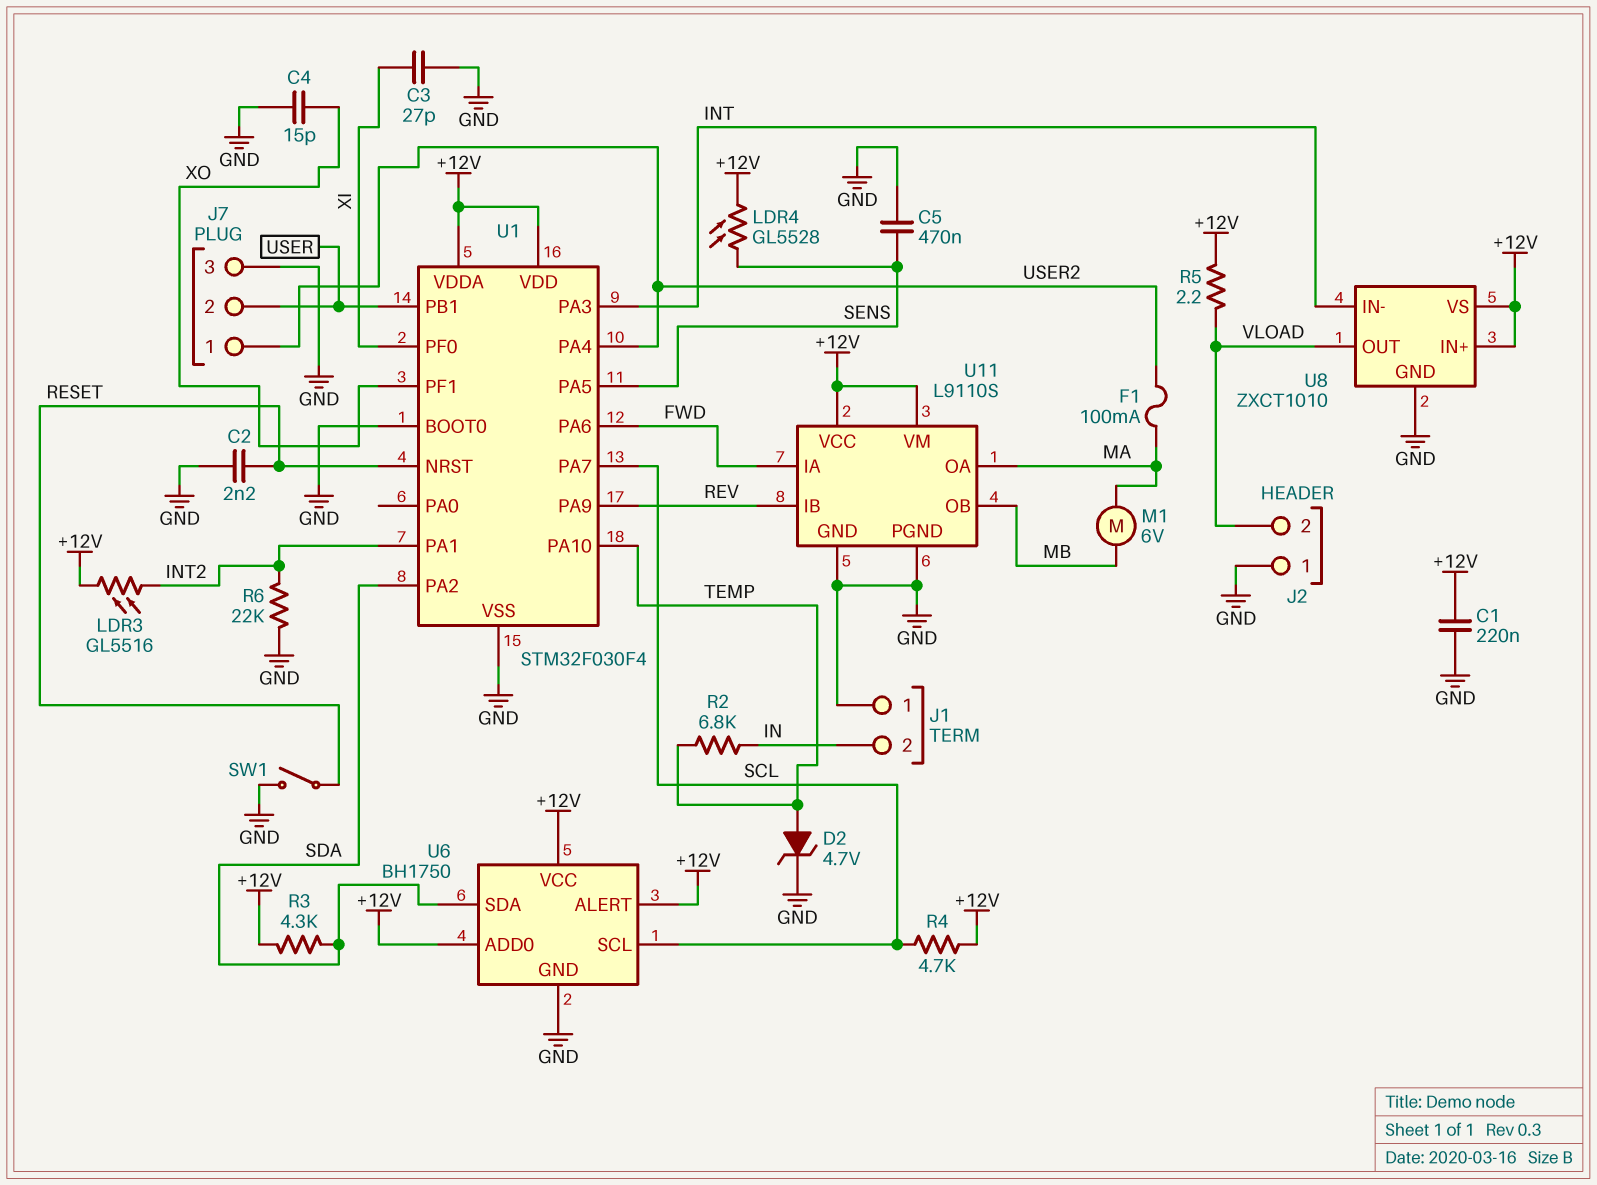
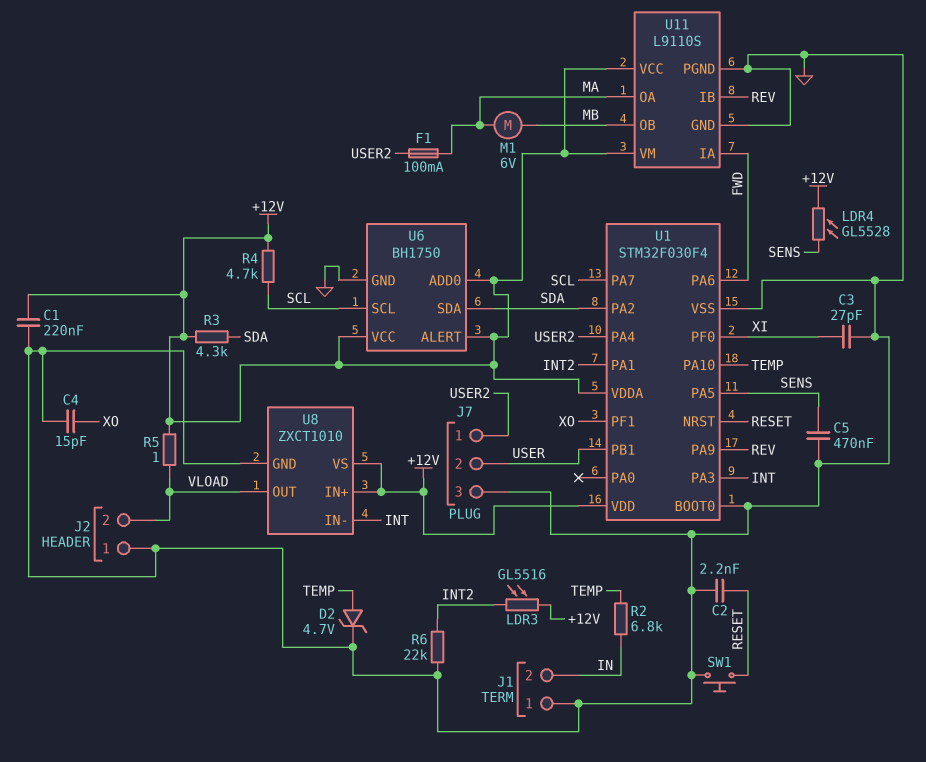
R5: 2.2 (+12V, VLOAD) -> 1 (+12V, VLOAD)
SW1: switch (GND, RESET) -> button (GND, RESET)

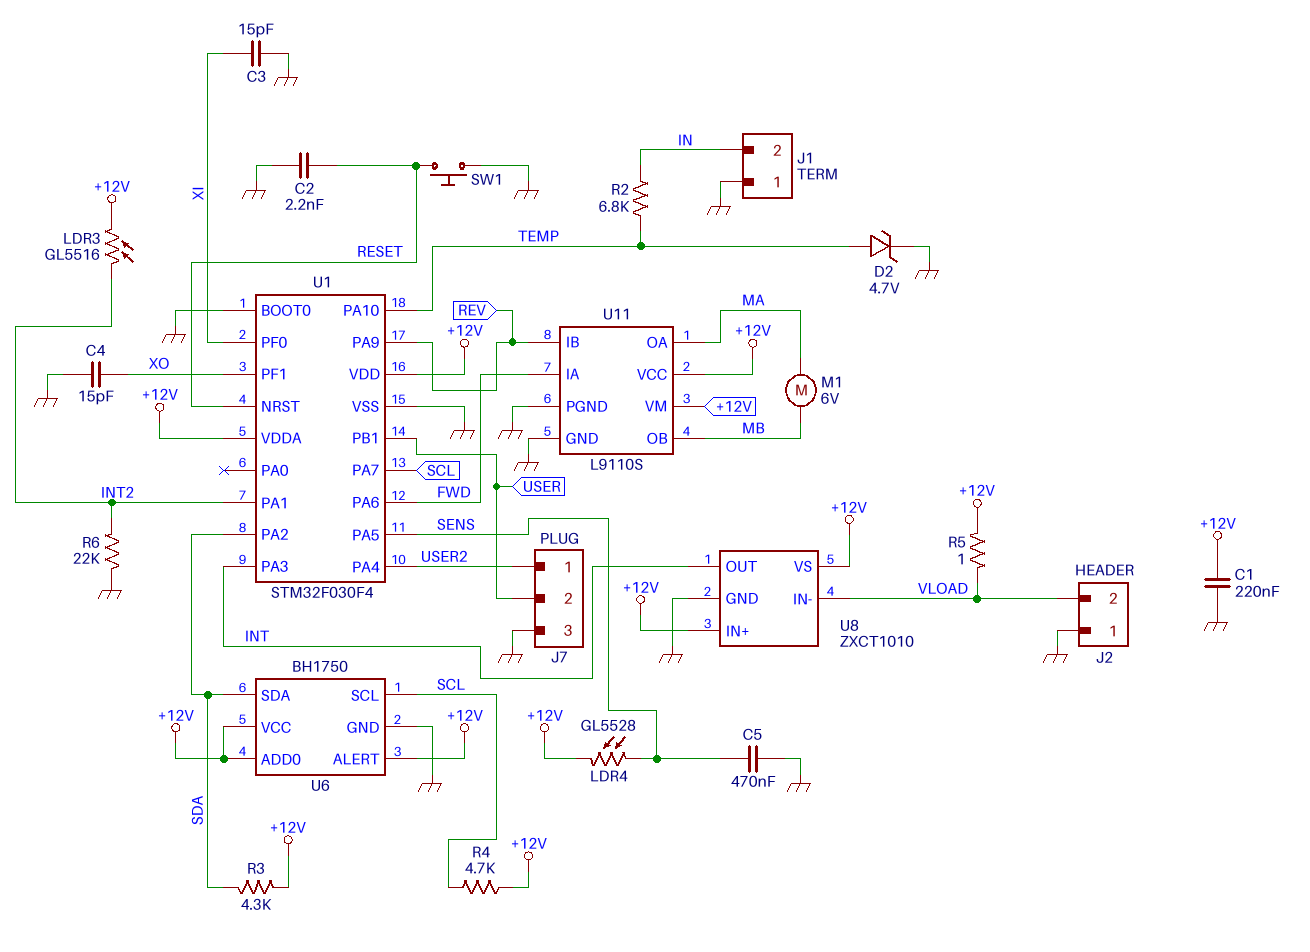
C3: 27pF (GND, XI) -> 15pF (GND, XI)
F1: 100mA (MA, USER2) -> none
U8 pin IN-: INT -> VLOAD
U8 pin OUT: VLOAD -> INT

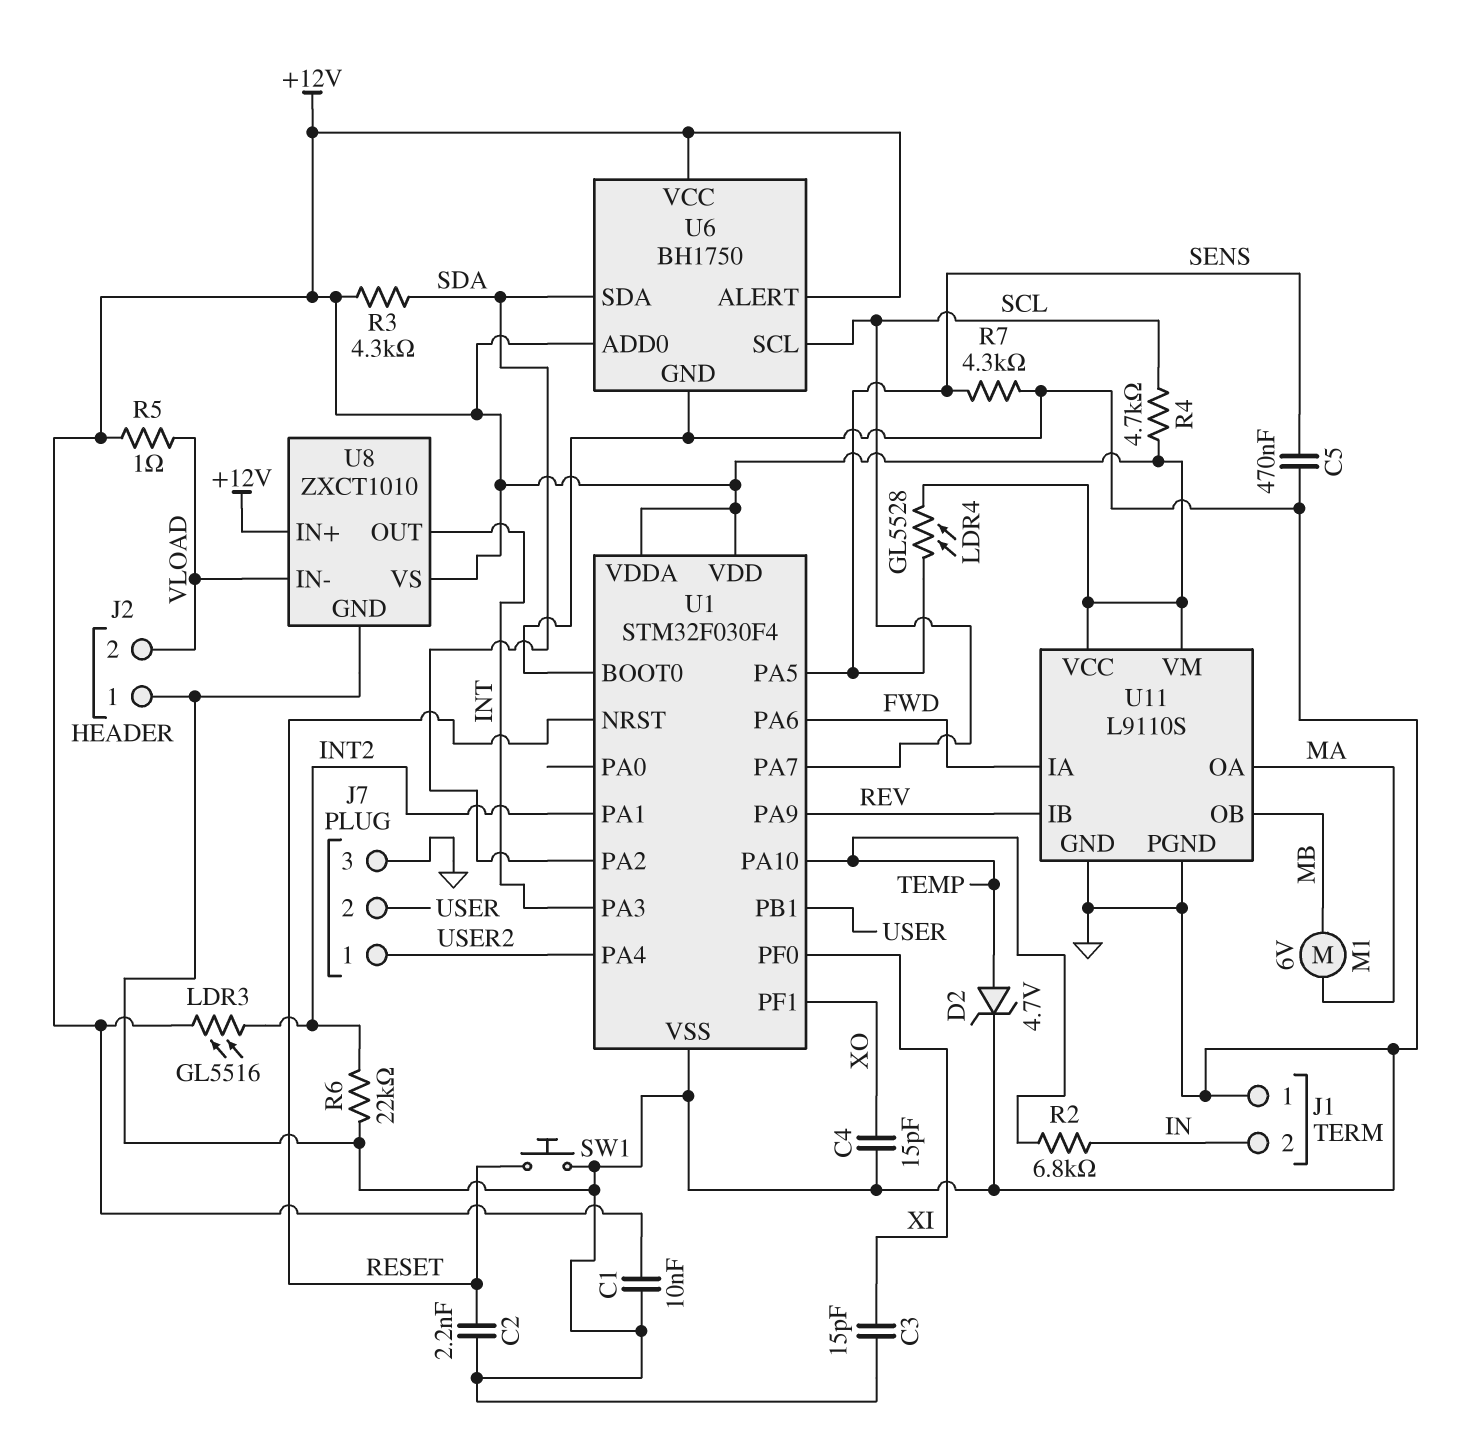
C1: 220nF (+12V, GND) -> 10nF (+12V, GND)
R7: none -> 4.3k (GND, SENS)

